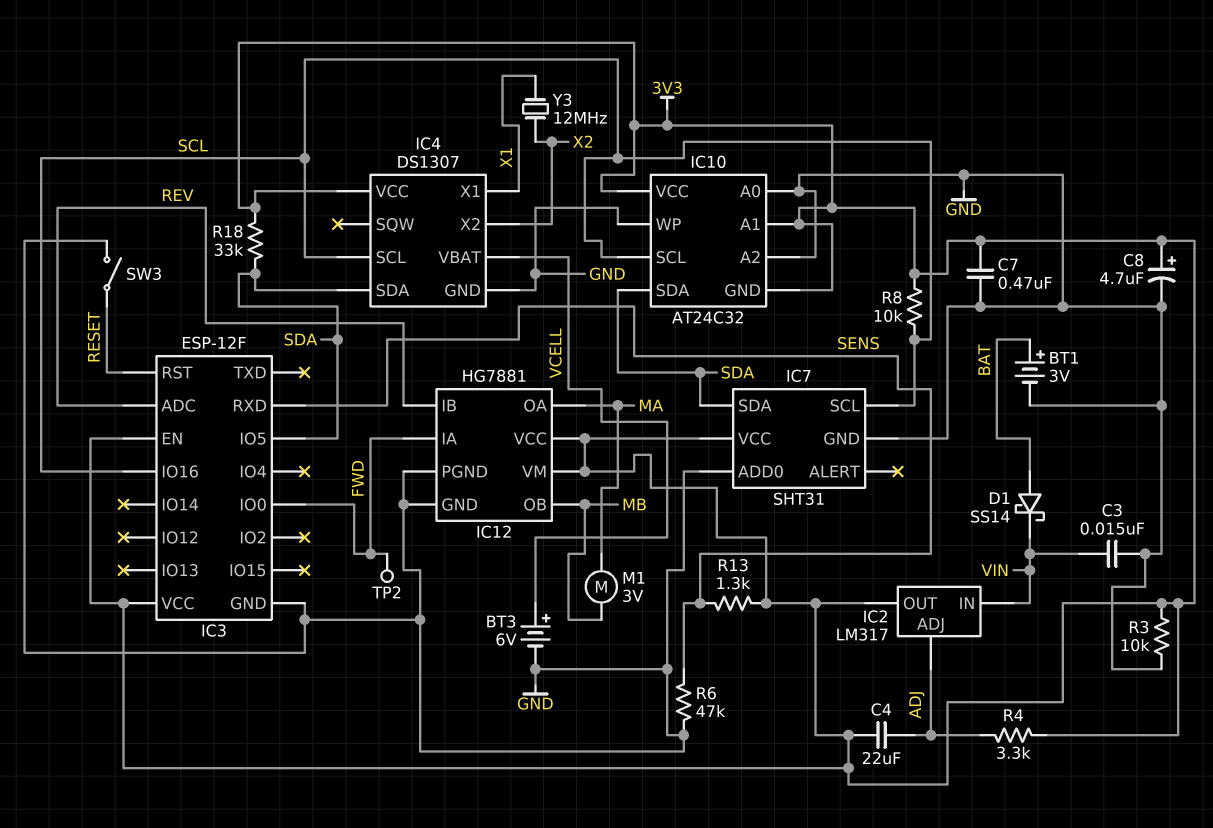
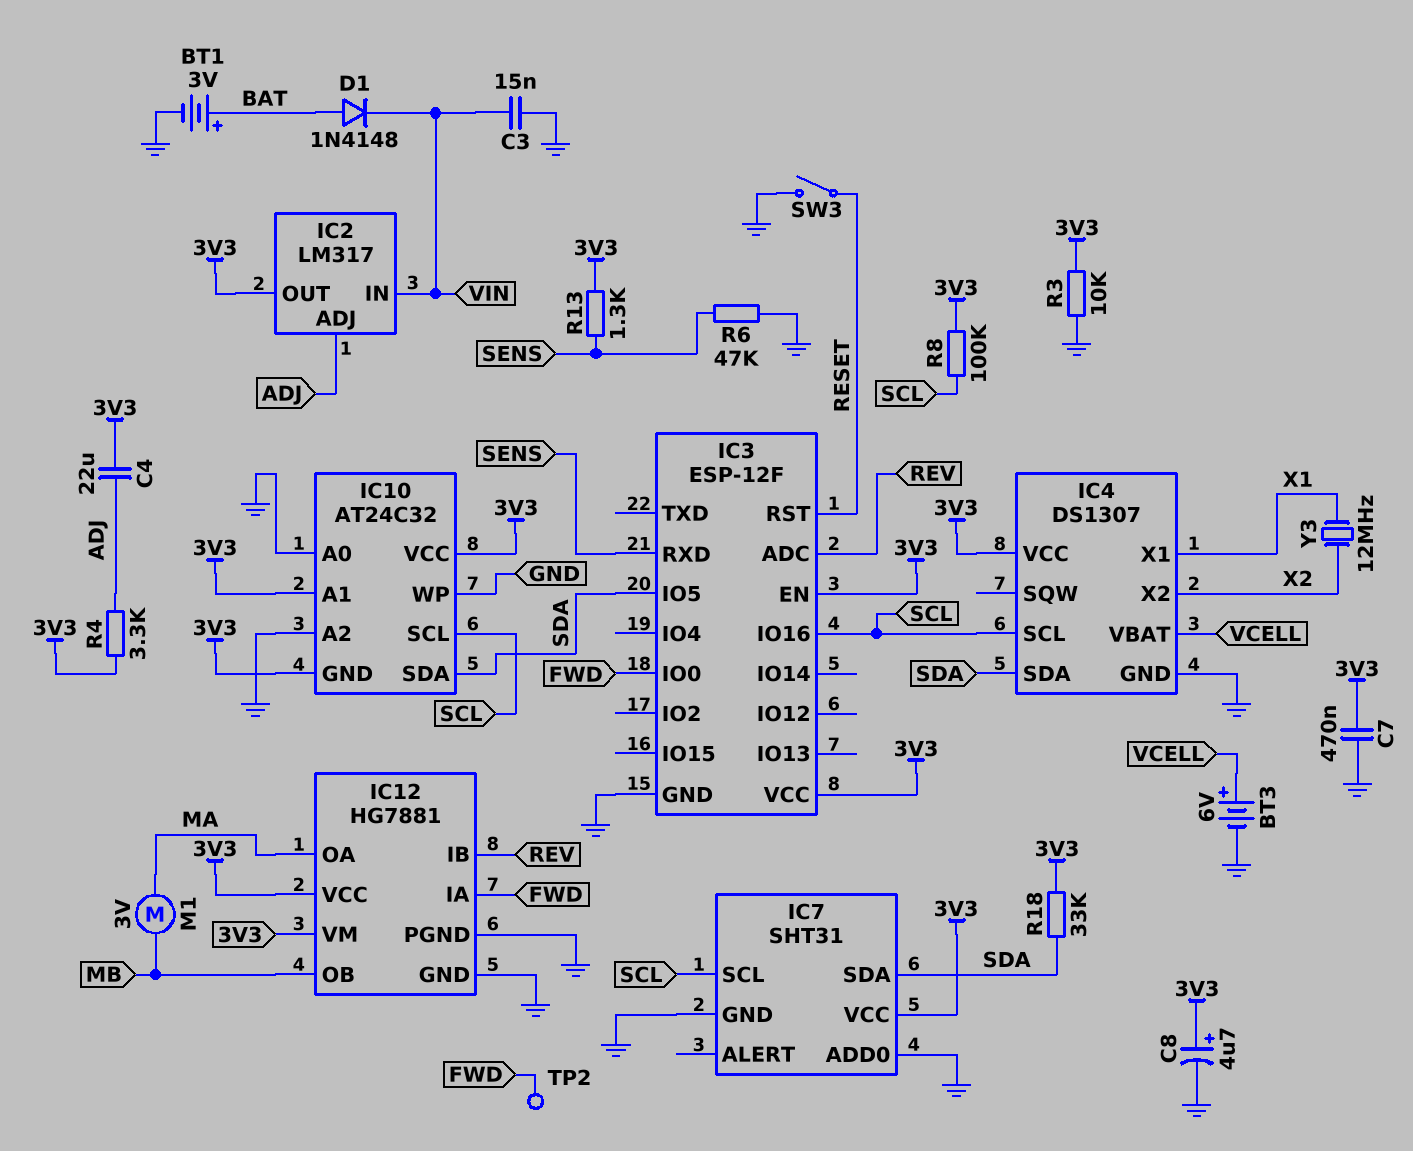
D1: schottky SS14 (A BAT, K VIN) -> diode 1N4148 (A BAT, K VIN)
R8: 10k (3V3, SCL) -> 100k (3V3, SCL)

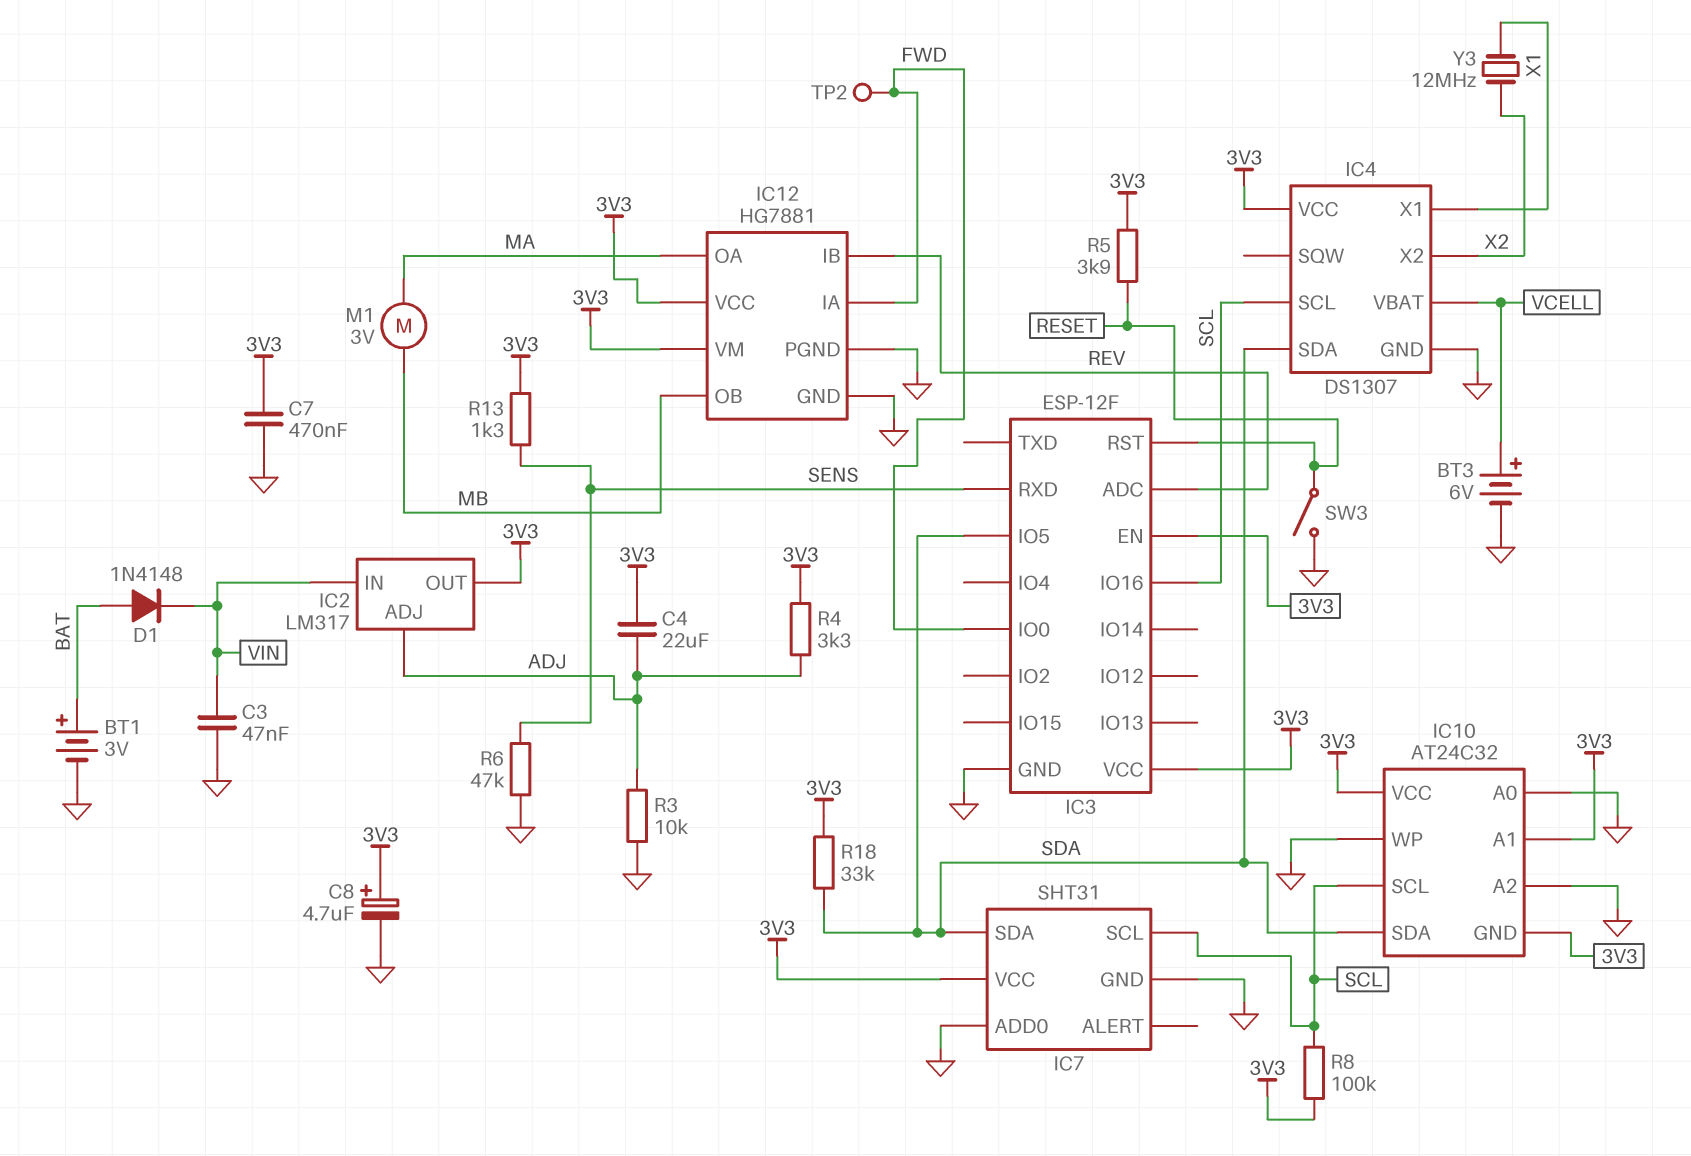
C3: 15nF (GND, VIN) -> 47nF (GND, VIN)
R3: 10k (3V3, GND) -> 10k (ADJ, GND)
R5: none -> 3.9k (3V3, RESET)

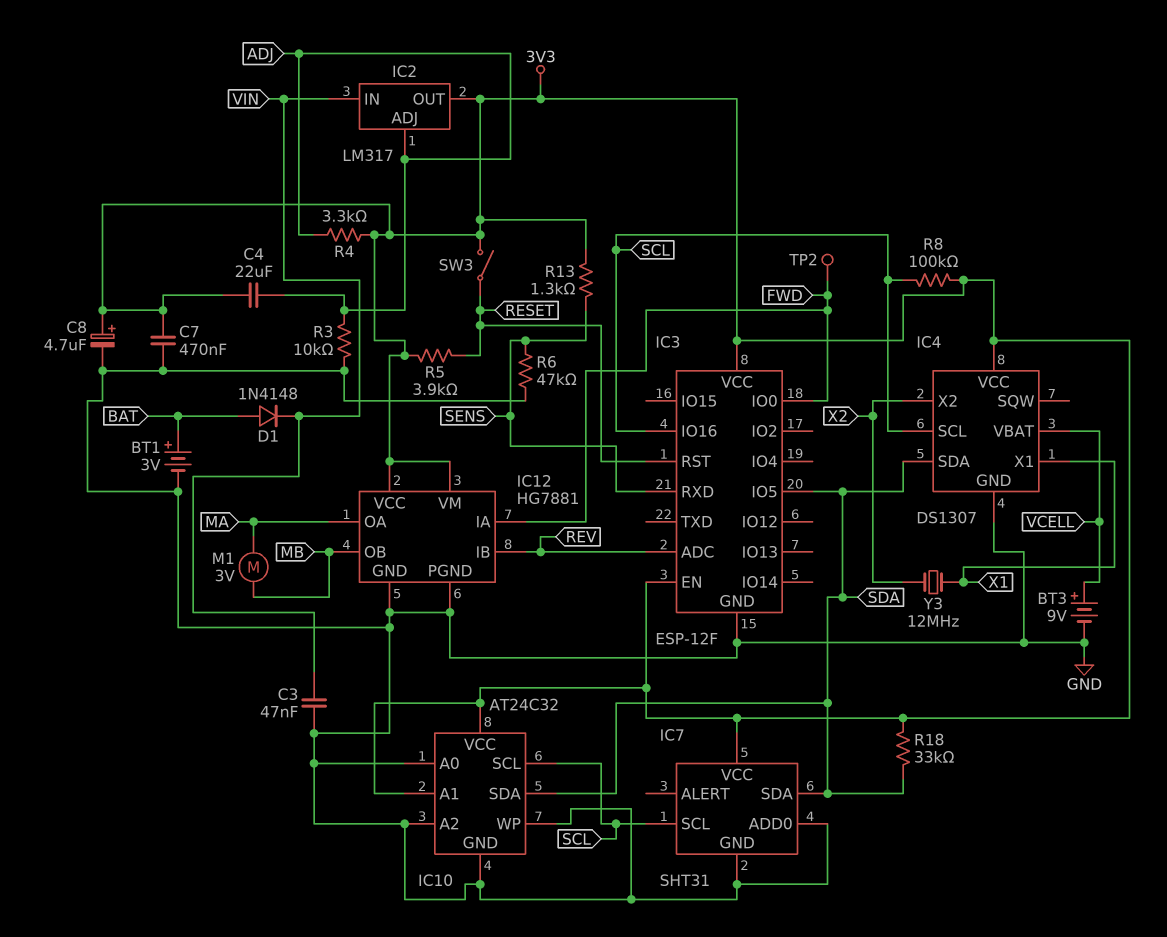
BT3: 6V (plus VCELL, minus GND) -> 9V (plus VCELL, minus GND)
IC10 pin GND: 3V3 -> GND
SW3: switch (GND, RESET) -> switch (3V3, RESET)

